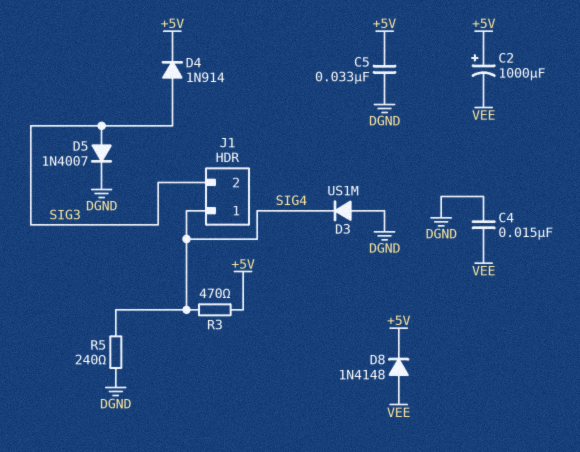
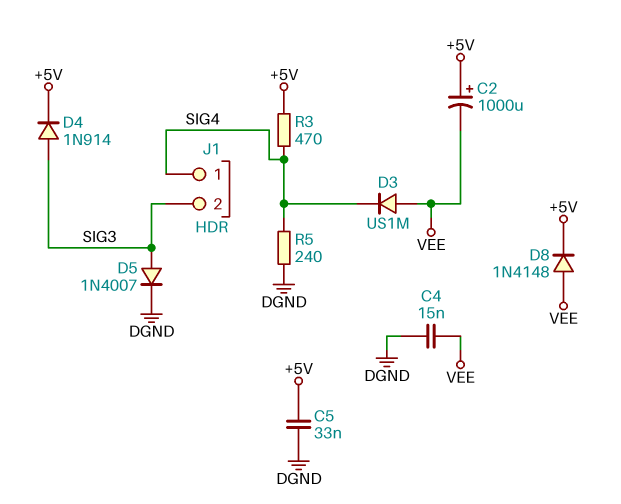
D3: diode US1M (A DGND, K SIG4) -> diode US1M (A VEE, K SIG4)

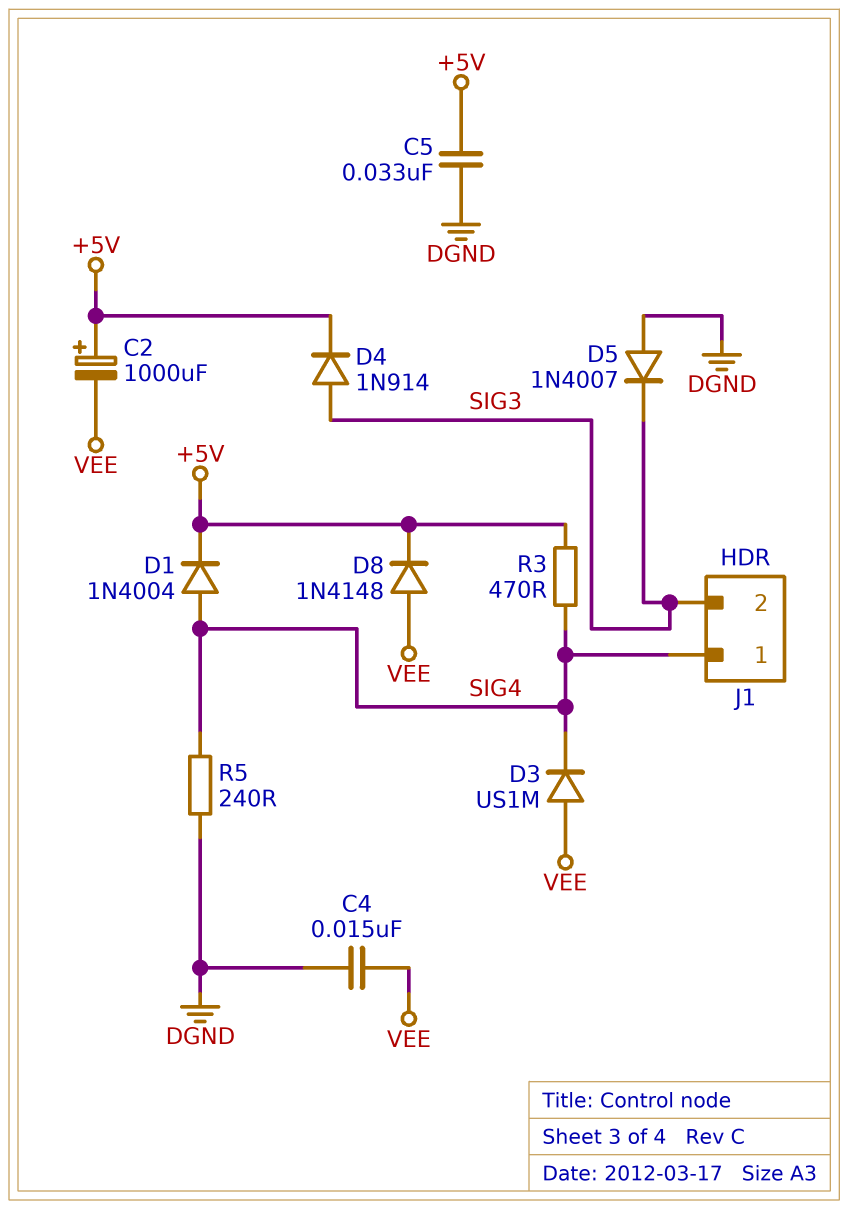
D1: none -> diode 1N4004 (A SIG4, K +5V)
D5: diode 1N4007 (A SIG3, K DGND) -> diode 1N4007 (A DGND, K SIG3)

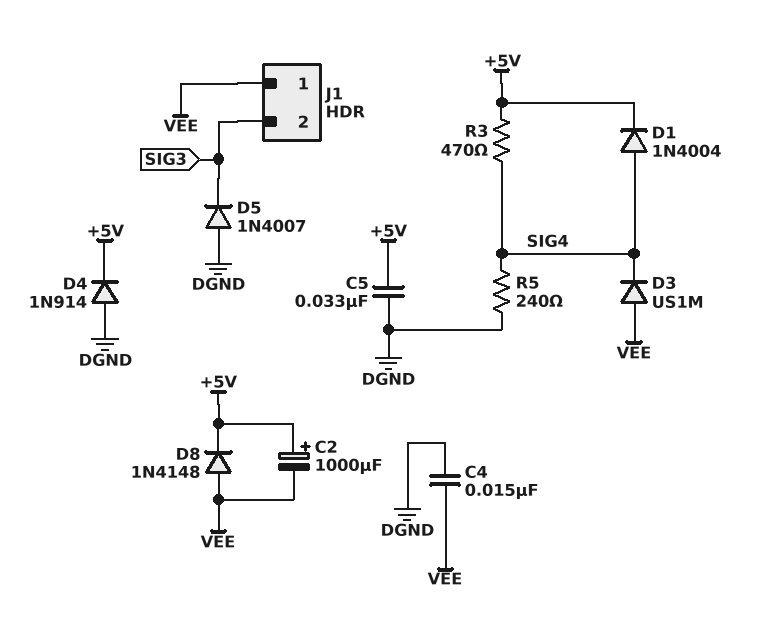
D4: diode 1N914 (A SIG3, K +5V) -> diode 1N914 (A DGND, K +5V)
J1 pin 1: SIG4 -> VEE

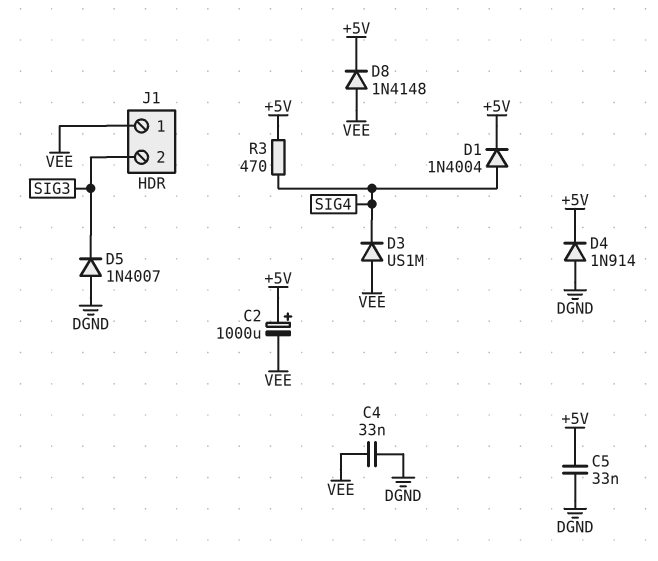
C4: 15nF (DGND, VEE) -> 33nF (DGND, VEE)
R5: 240 (DGND, SIG4) -> none

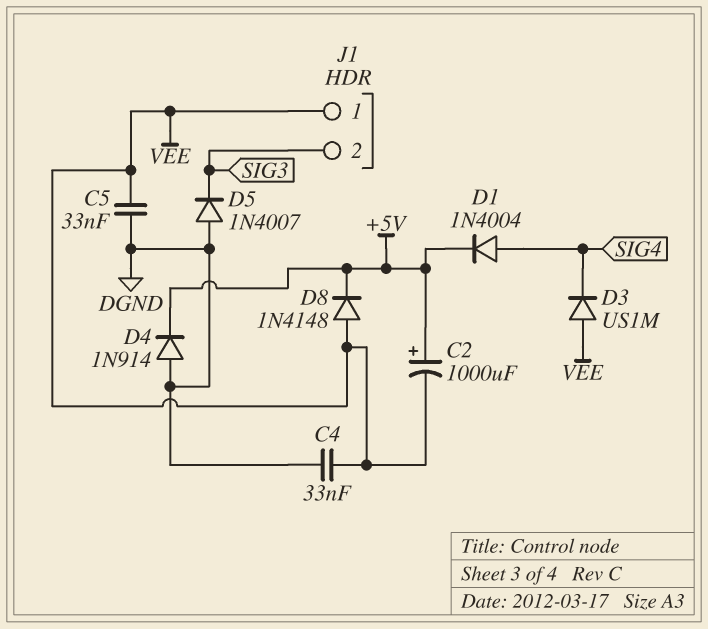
C5: 33nF (+5V, DGND) -> 33nF (DGND, VEE)
R3: 470 (+5V, SIG4) -> none

